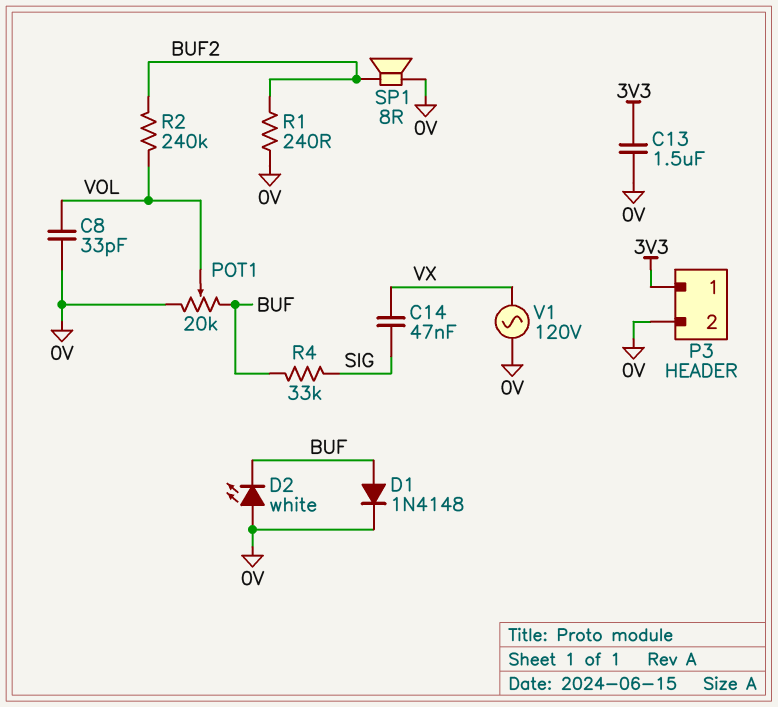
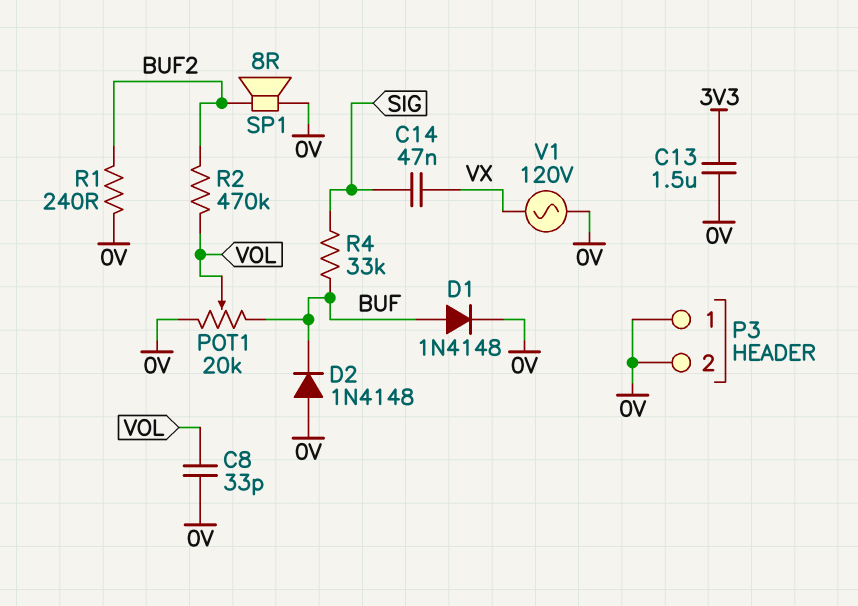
D2: LED white (A 0V, K BUF) -> diode 1N4148 (A 0V, K BUF)
P3 pin 1: 3V3 -> 0V
R2: 240k (BUF2, VOL) -> 470k (BUF2, VOL)

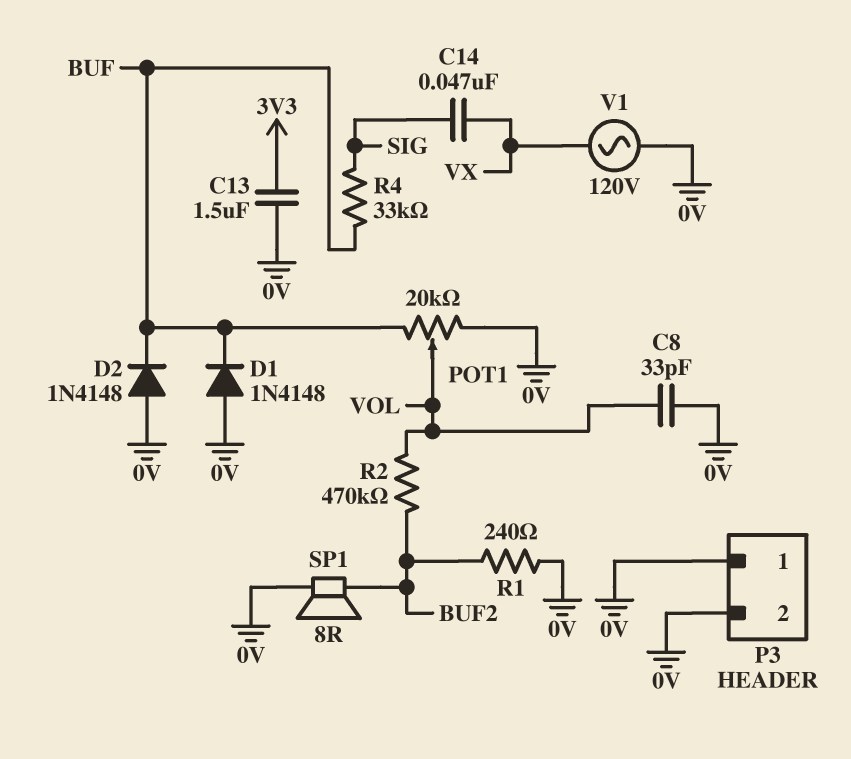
D1: diode 1N4148 (A BUF, K 0V) -> diode 1N4148 (A 0V, K BUF)

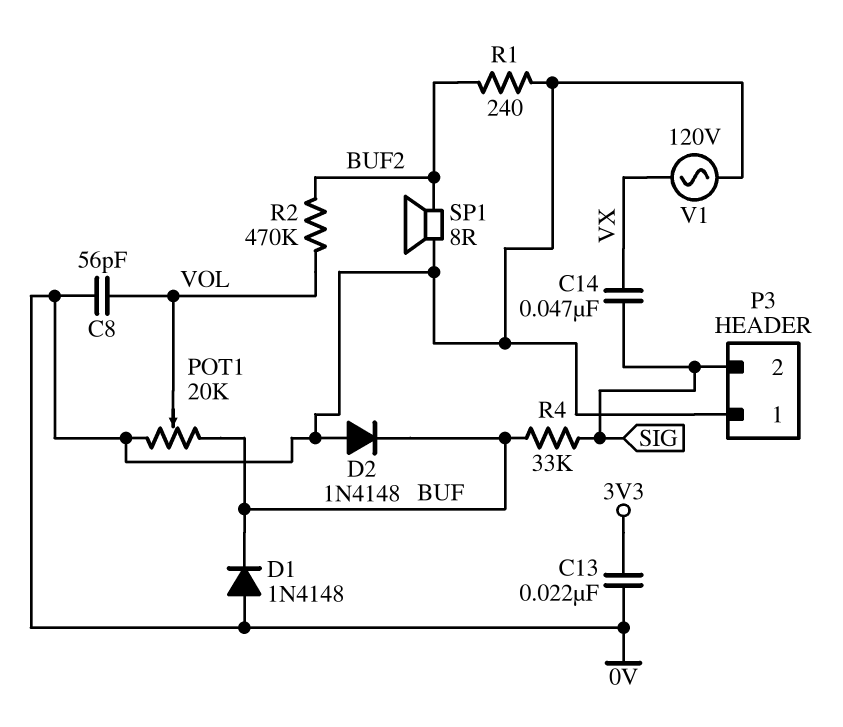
C8: 33pF (0V, VOL) -> 56pF (0V, VOL)
C13: 1.5uF (0V, 3V3) -> 22nF (0V, 3V3)
P3 pin 2: 0V -> SIG

